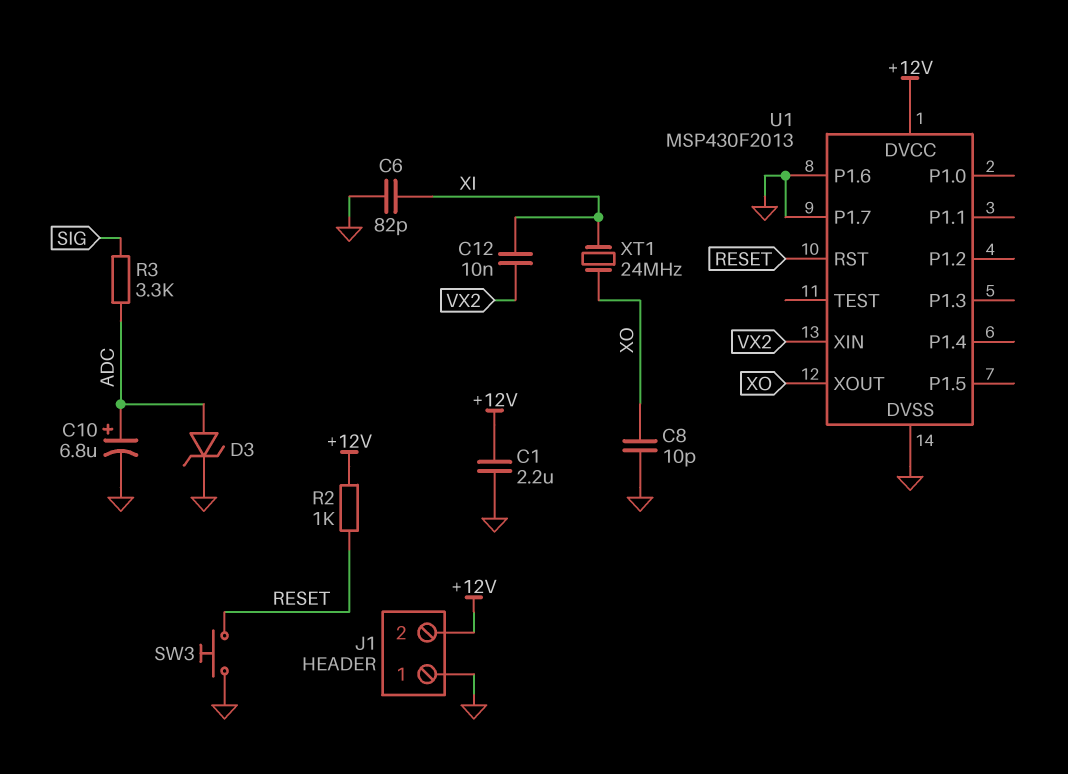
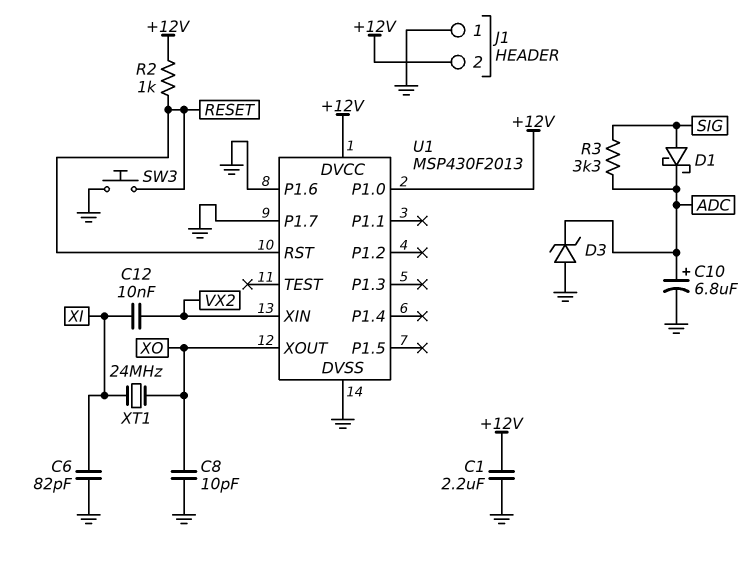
D1: none -> schottky (A SIG, K ADC)
D3: zener (A ADC, K GND) -> zener (A GND, K ADC)
U1 pin P1.0: none -> +12V

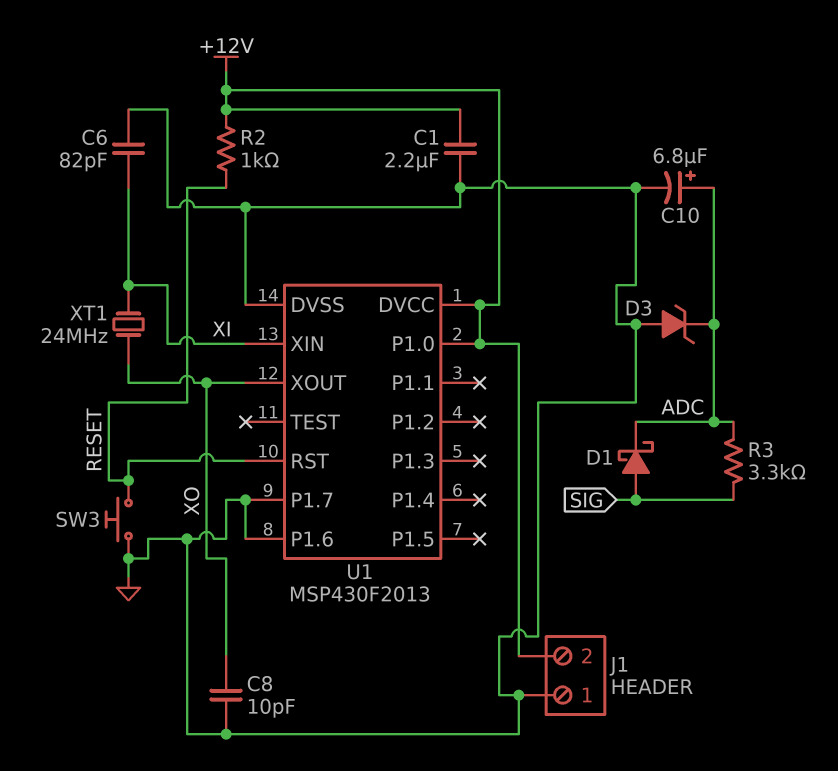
C12: 10nF (VX2, XI) -> none
U1 pin XIN: VX2 -> XI

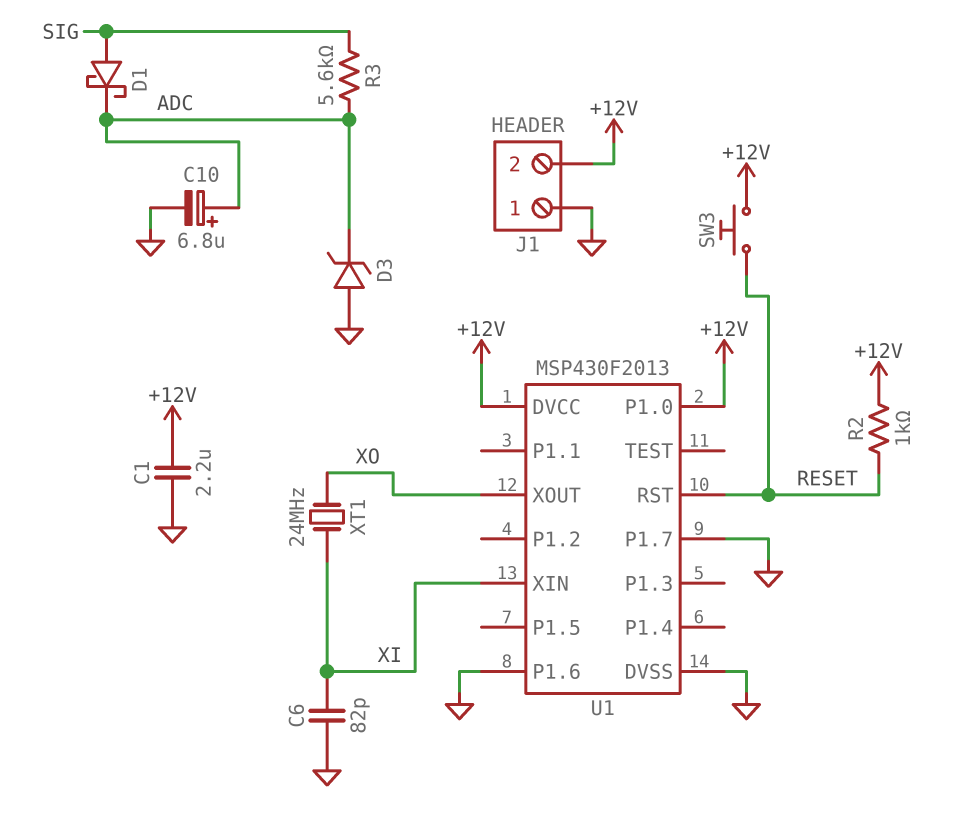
C8: 10pF (GND, XO) -> none
R3: 3.3k (ADC, SIG) -> 5.6k (ADC, SIG)
SW3: button (GND, RESET) -> button (+12V, RESET)

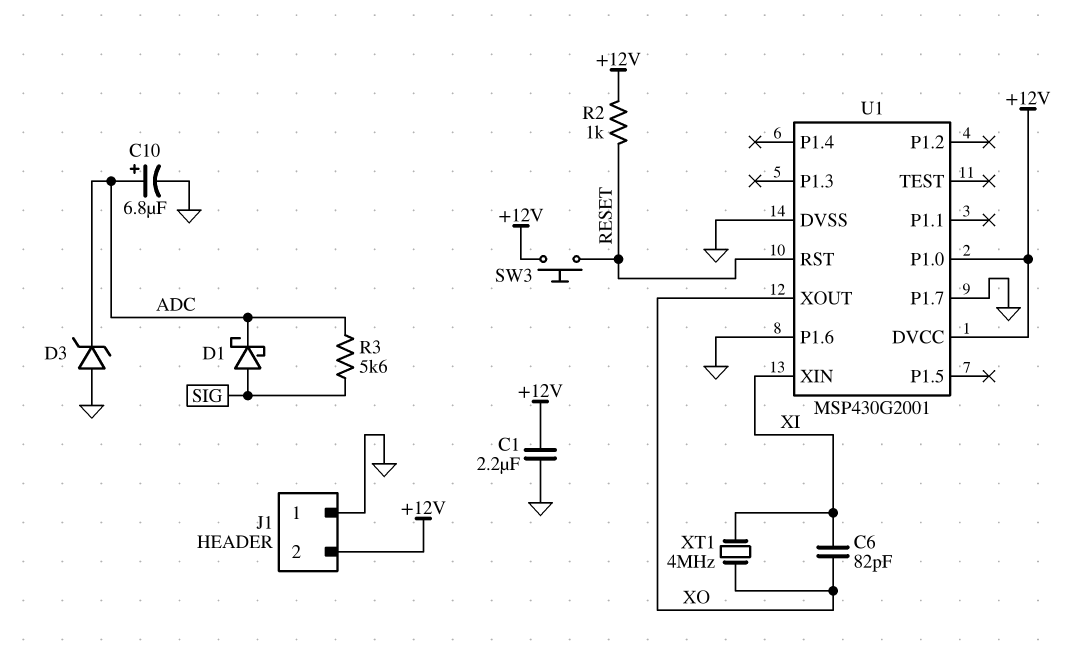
C6: 82pF (GND, XI) -> 82pF (XI, XO)
U1: MSP430F2013 -> MSP430G2001
XT1: 24MHz (XI, XO) -> 4MHz (XI, XO)

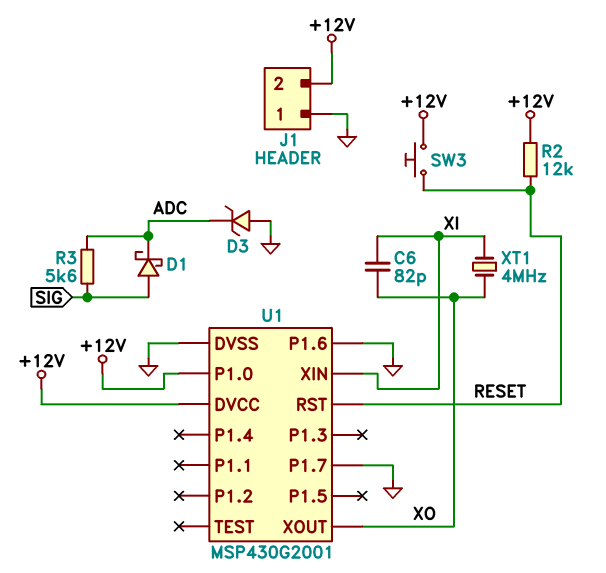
C1: 2.2uF (+12V, GND) -> none
C10: 6.8uF (plus ADC, minus GND) -> none
R2: 1k (+12V, RESET) -> 12k (+12V, RESET)

